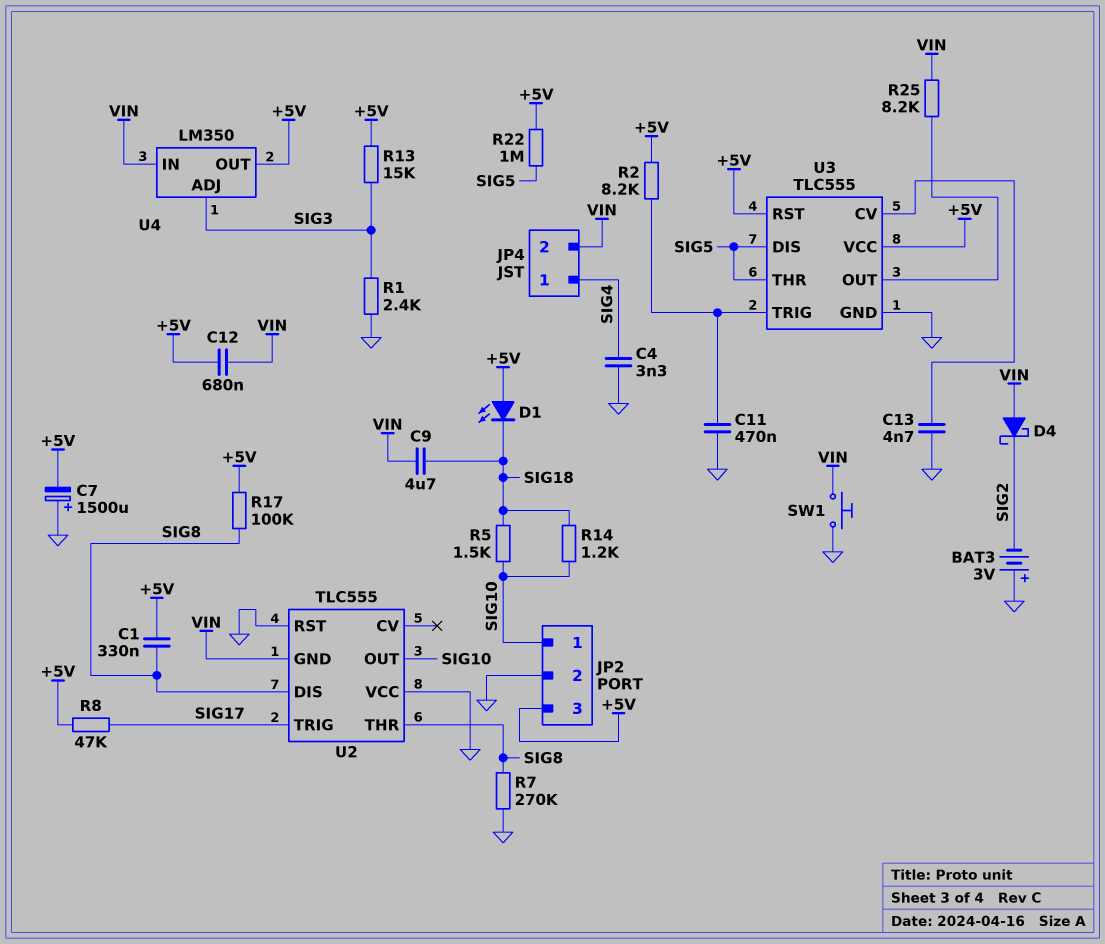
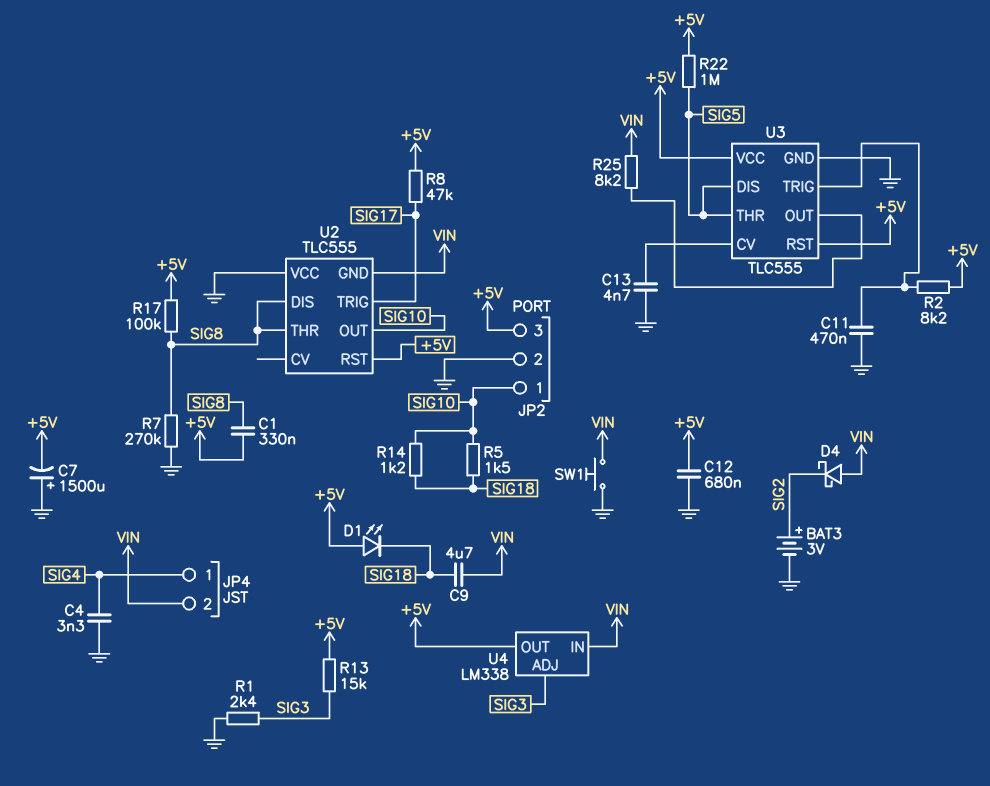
BAT3: 3V (plus GND, minus SIG2) -> 3V (plus SIG2, minus GND)
C12: 680nF (+5V, VIN) -> 680nF (+5V, GND)
U2 pin RST: GND -> +5V
U4: LM350 -> LM338

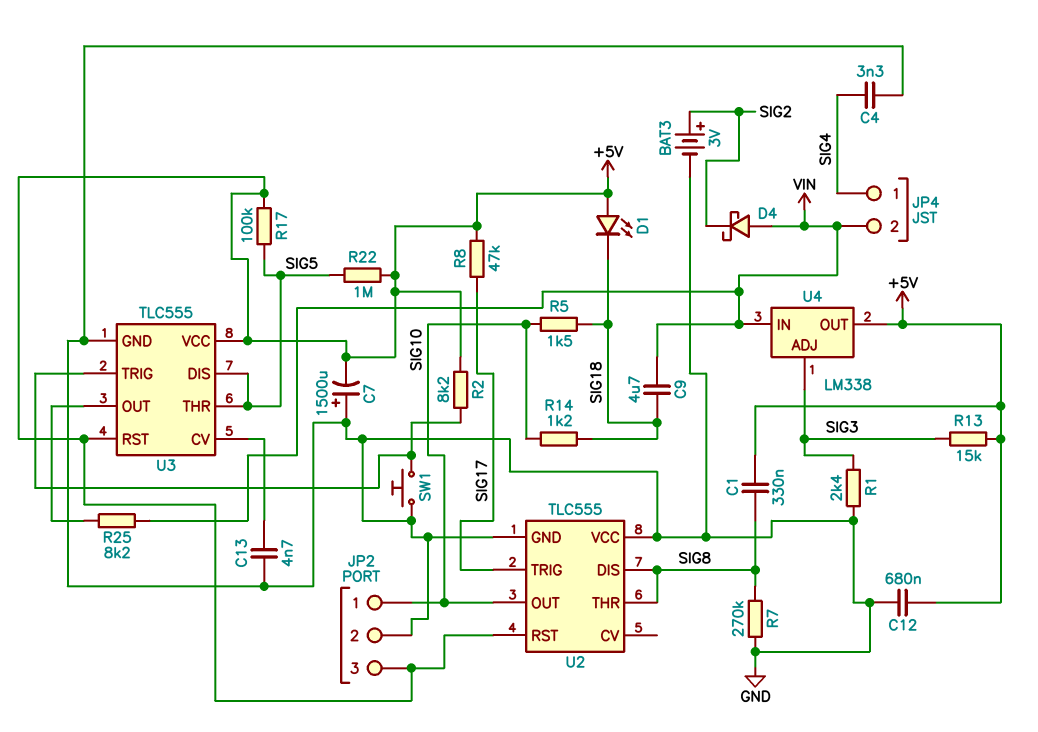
C11: 470nF (GND, U3/TRIG) -> none
R17: 100k (+5V, SIG8) -> 100k (+5V, SIG5)
SW1: button (GND, VIN) -> button (GND, U3/TRIG)
U2 pin GND: VIN -> GND

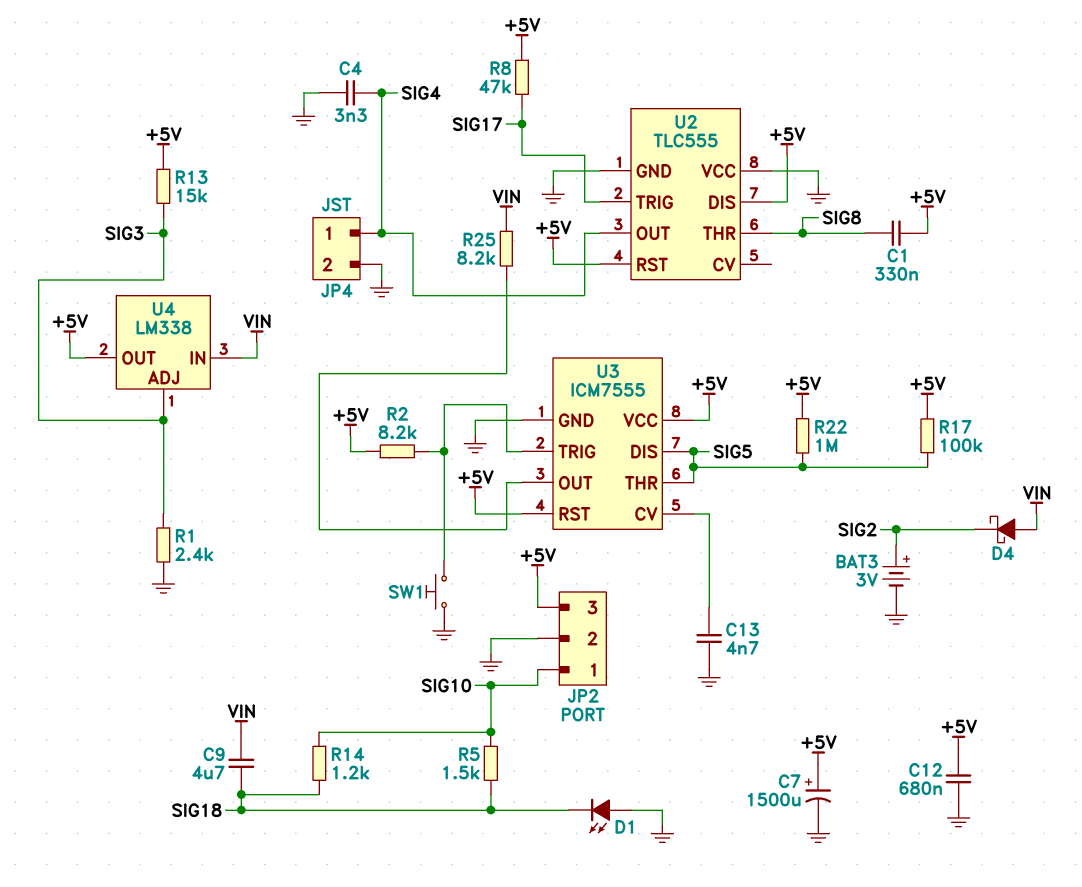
C7: 1500uF (plus GND, minus +5V) -> 1500uF (plus +5V, minus GND)
D1: LED (A +5V, K SIG18) -> LED (A GND, K SIG18)
JP4 pin 2: VIN -> GND
R7: 270k (GND, SIG8) -> none
U2 pin DIS: SIG8 -> +5V
U2 pin OUT: SIG10 -> SIG4
U3: TLC555 -> ICM7555

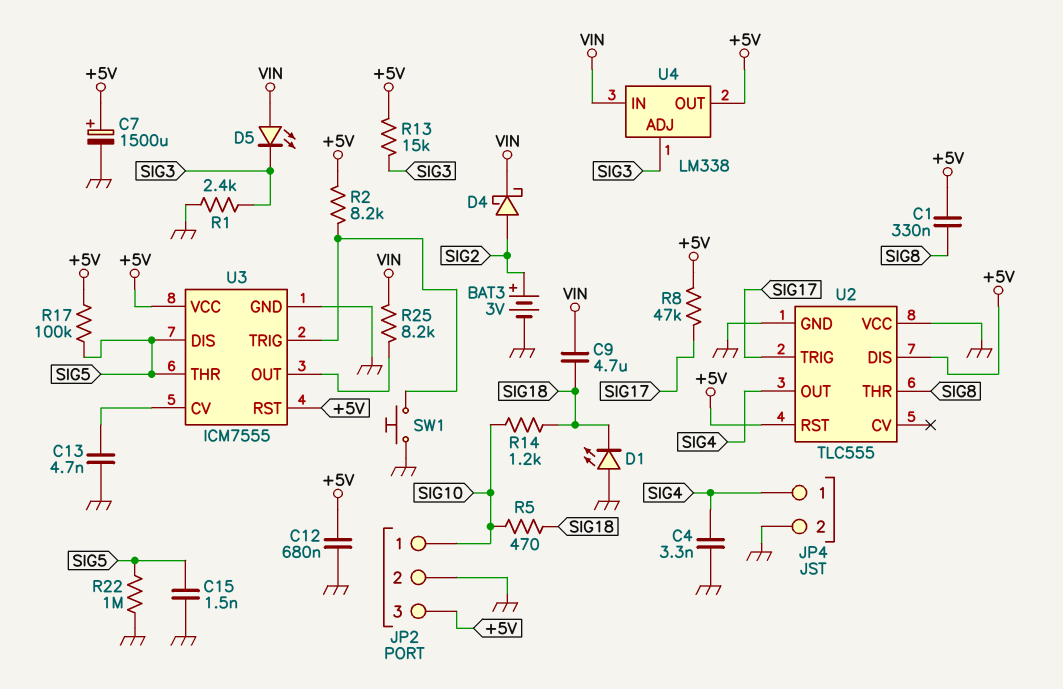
C15: none -> 1.5nF (GND, SIG5)
D4: schottky (A VIN, K SIG2) -> schottky (A SIG2, K VIN)
D5: none -> LED (A VIN, K SIG3)
R5: 1.5k (SIG10, SIG18) -> 470 (SIG10, SIG18)
R22: 1M (+5V, SIG5) -> 1M (GND, SIG5)

